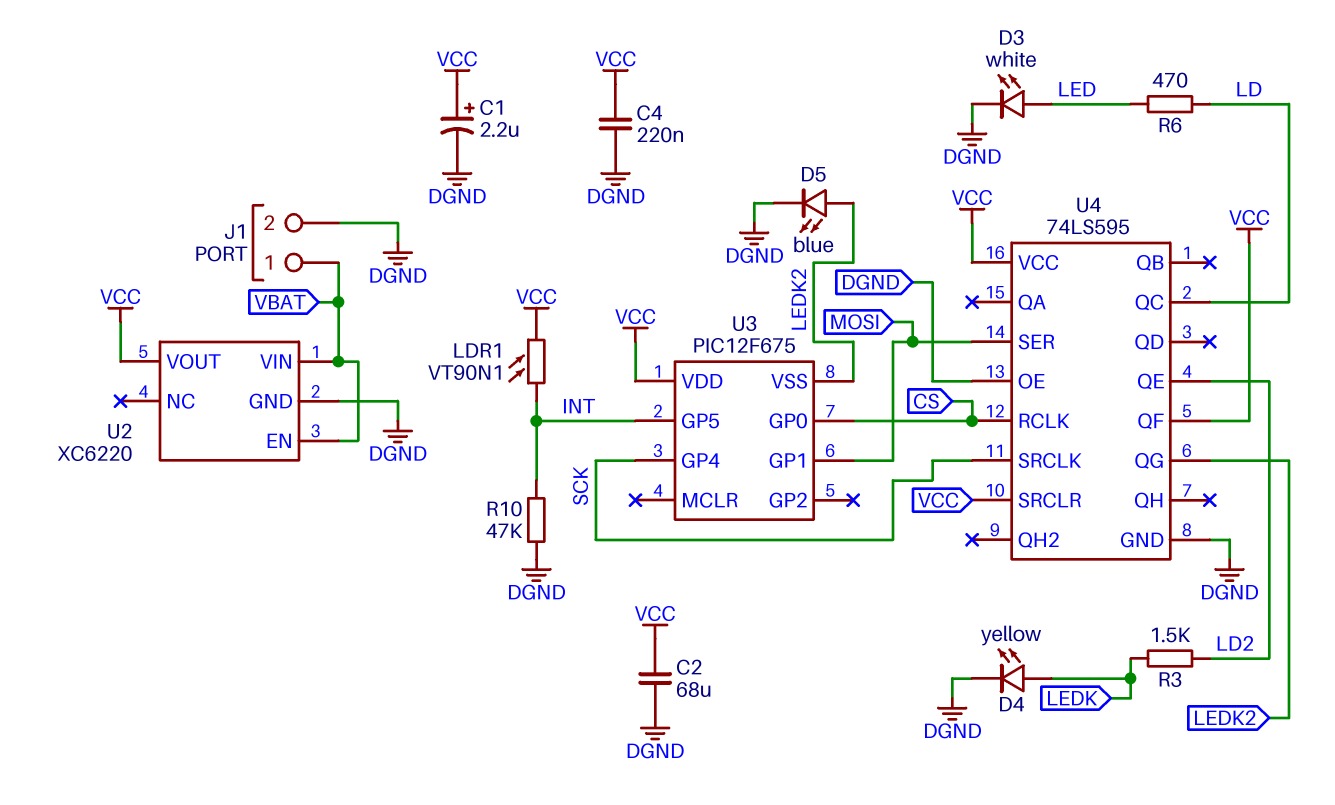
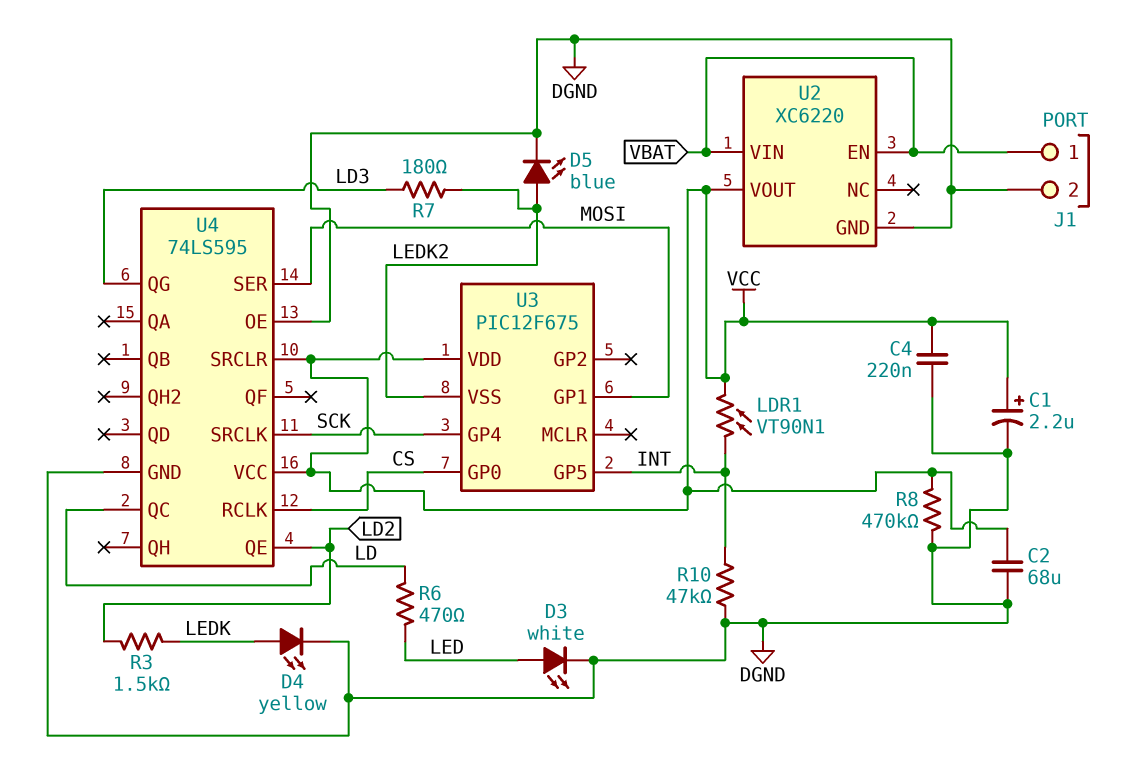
R7: none -> 180 (LD3, LEDK2)
R8: none -> 470k (DGND, VCC)
U4 pin QF: VCC -> none
U4 pin QG: LEDK2 -> LD3

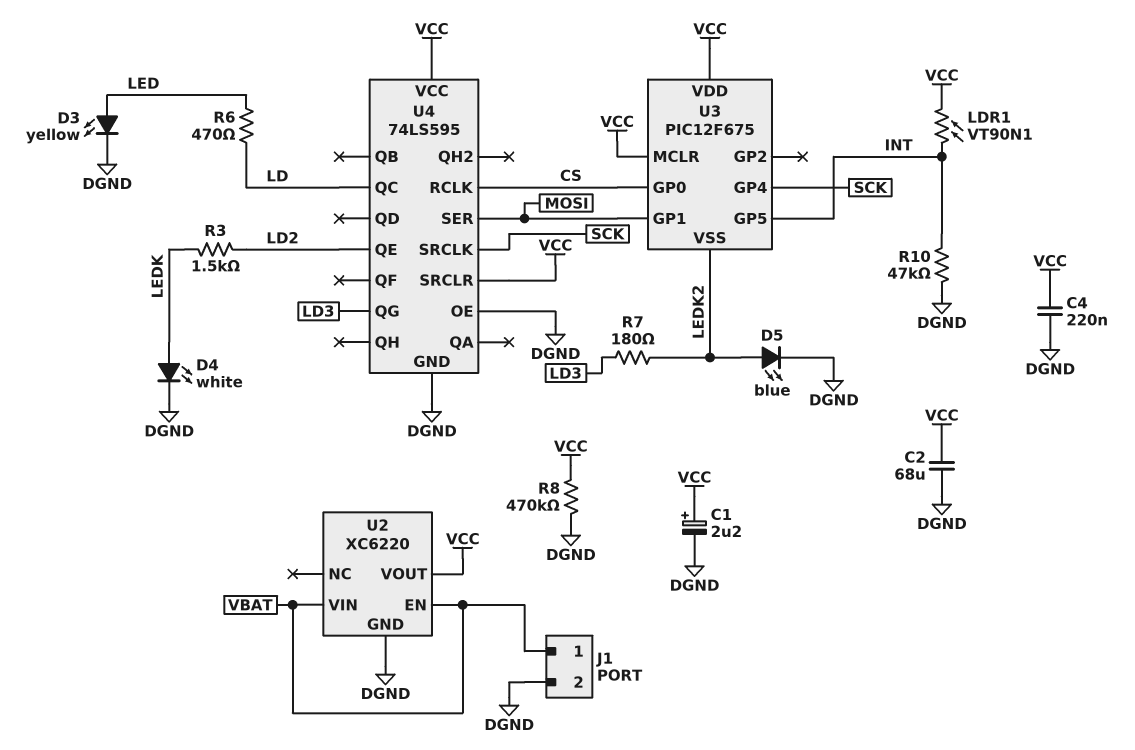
D3: LED white (A LED, K DGND) -> LED yellow (A LED, K DGND)
D4: LED yellow (A LEDK, K DGND) -> LED white (A LEDK, K DGND)
U3 pin MCLR: none -> VCC

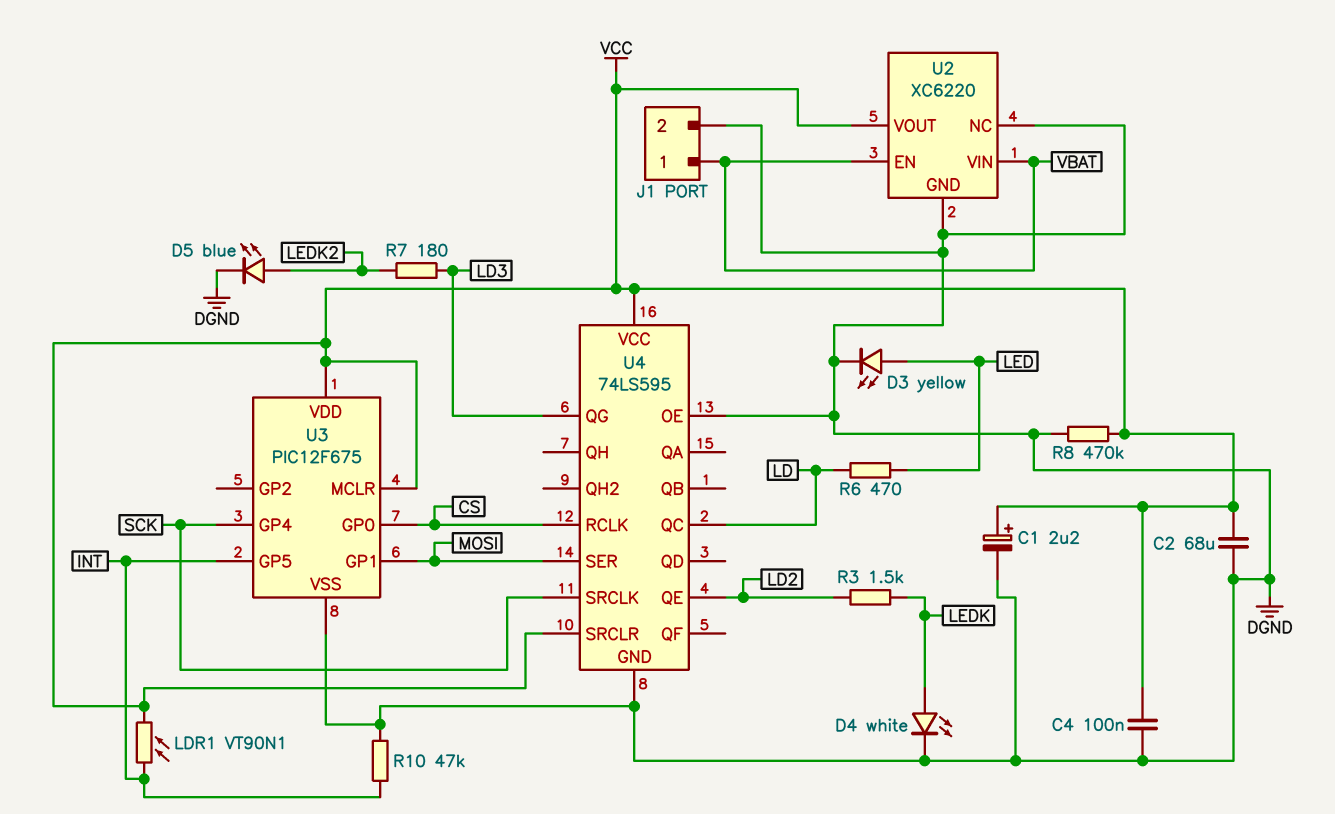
C4: 220nF (DGND, VCC) -> 100nF (DGND, VCC)
U2 pin NC: none -> DGND
U3 pin VSS: LEDK2 -> DGND

